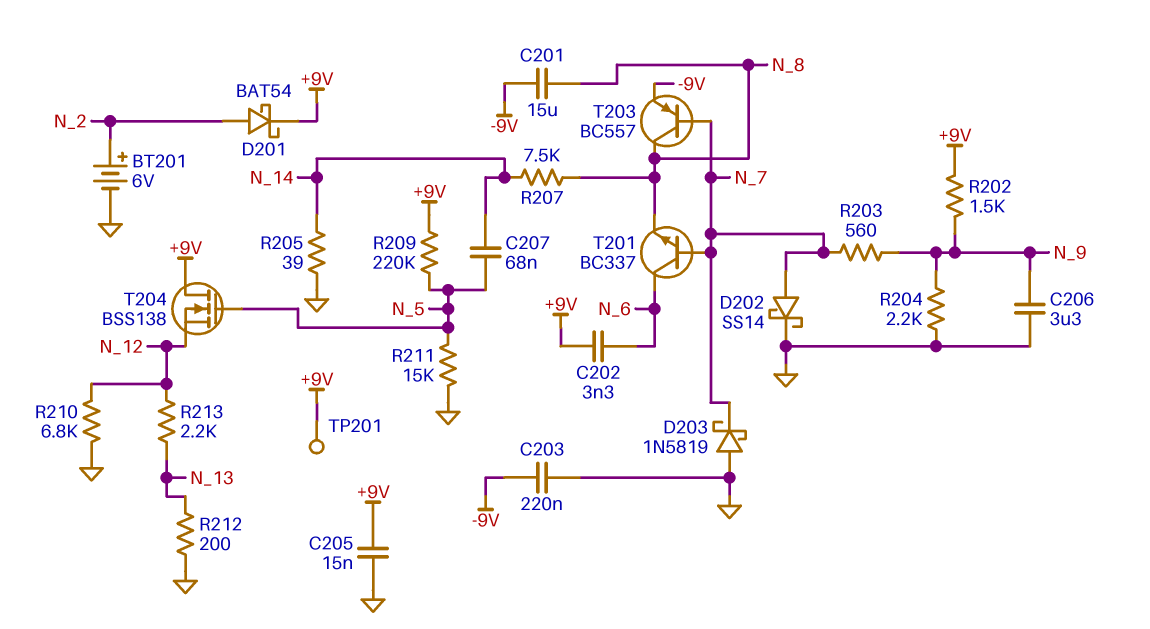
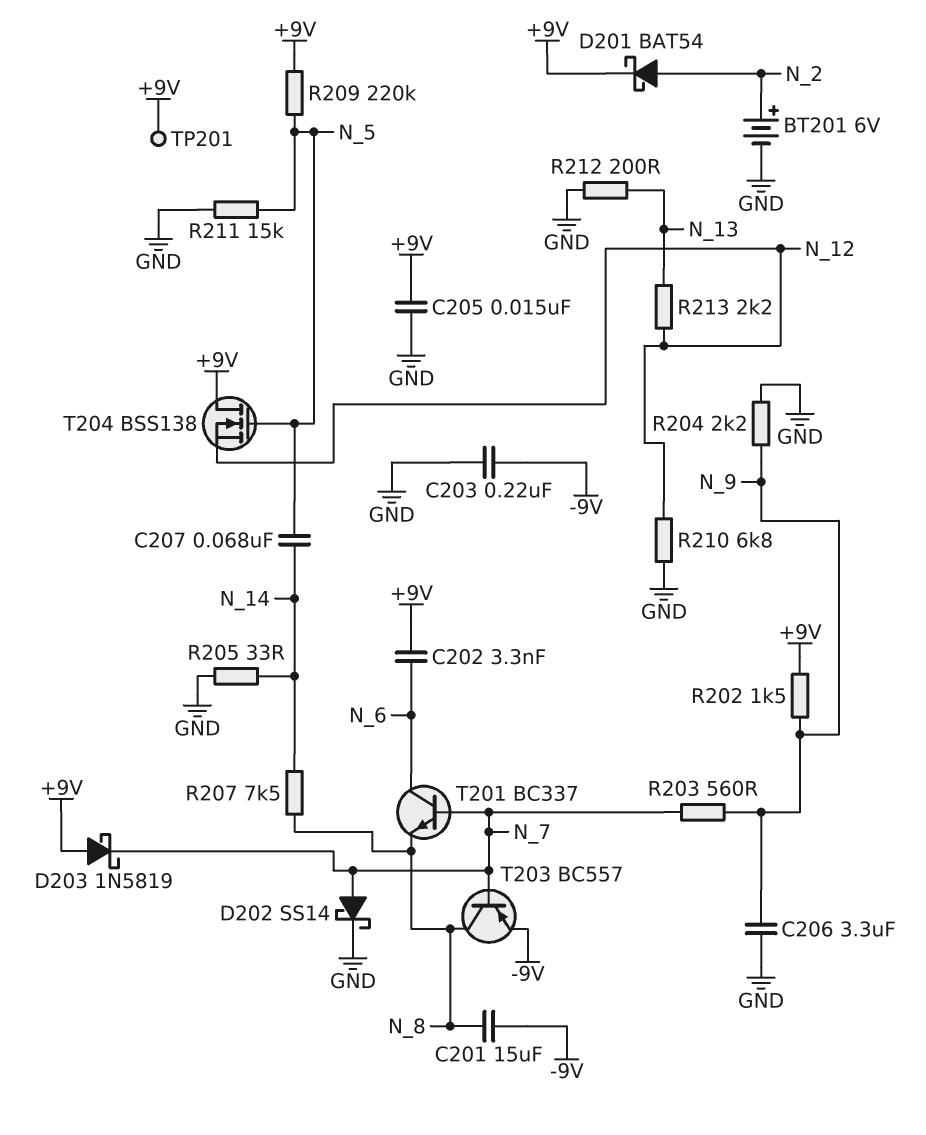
D203: schottky 1N5819 (A GND, K N_7) -> schottky 1N5819 (A +9V, K N_7)
R205: 39 (GND, N_14) -> 33 (GND, N_14)

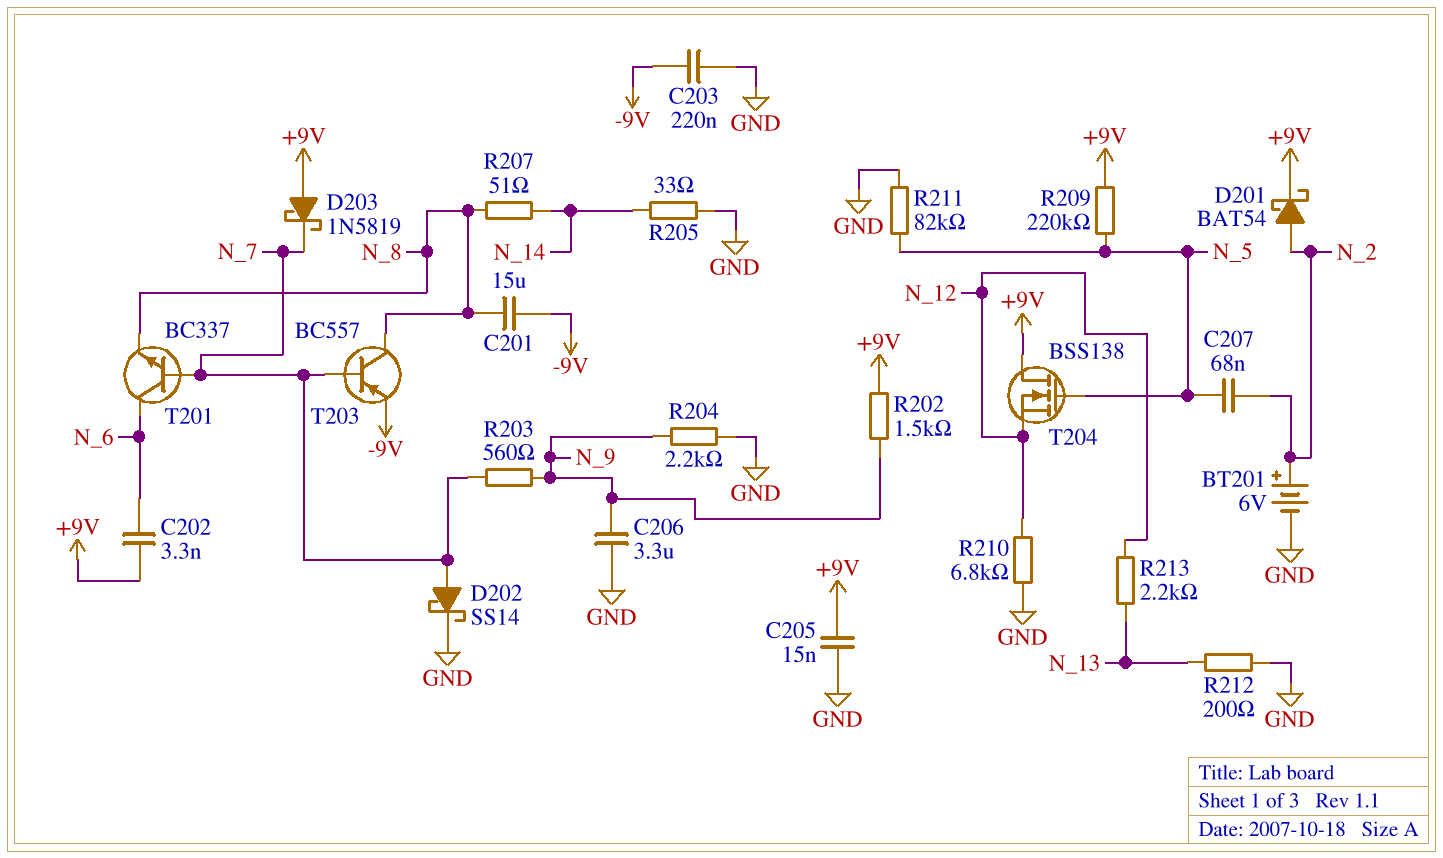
C207: 68nF (N_5, N_14) -> 68nF (N_2, N_5)
R207: 7.5k (N_8, N_14) -> 51 (N_8, N_14)
R211: 15k (GND, N_5) -> 82k (GND, N_5)
TP201: test point (+9V) -> none

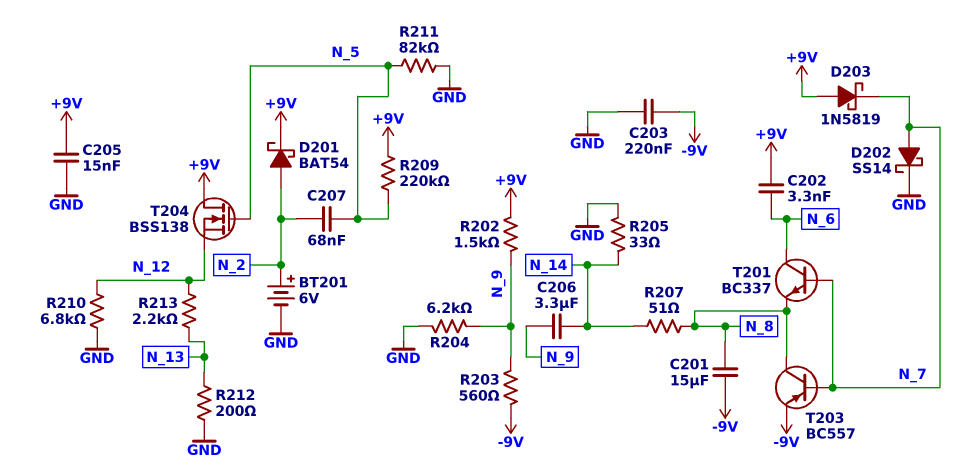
C206: 3.3uF (GND, N_9) -> 3.3uF (N_9, N_14)
R203: 560 (N_7, N_9) -> 560 (-9V, N_9)
R204: 2.2k (GND, N_9) -> 6.2k (GND, N_9)

